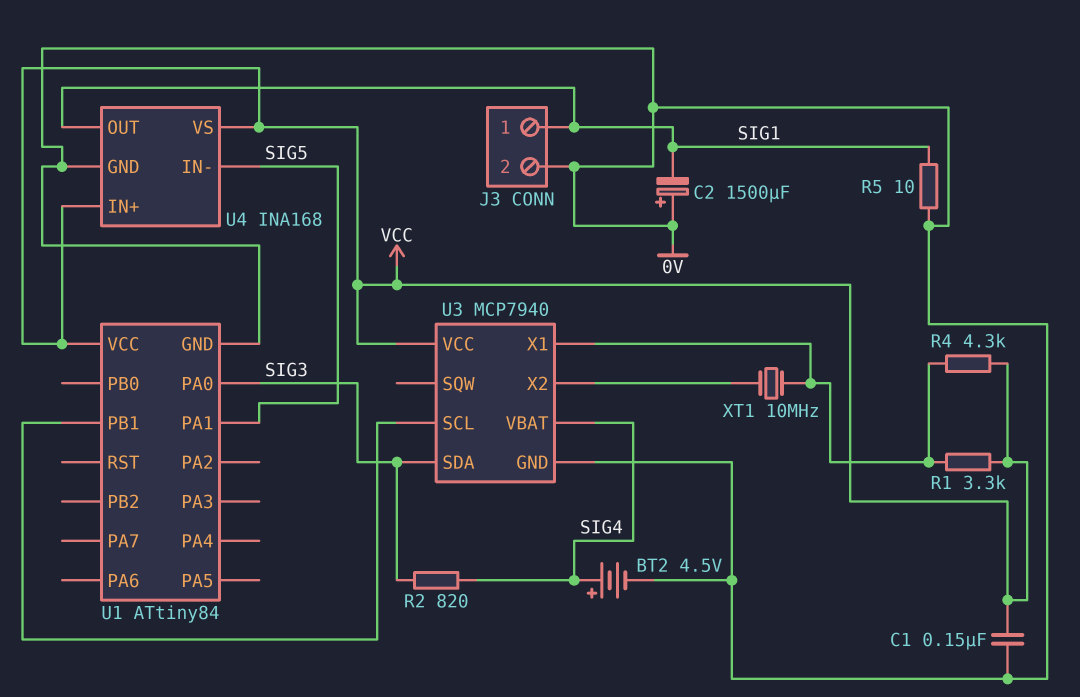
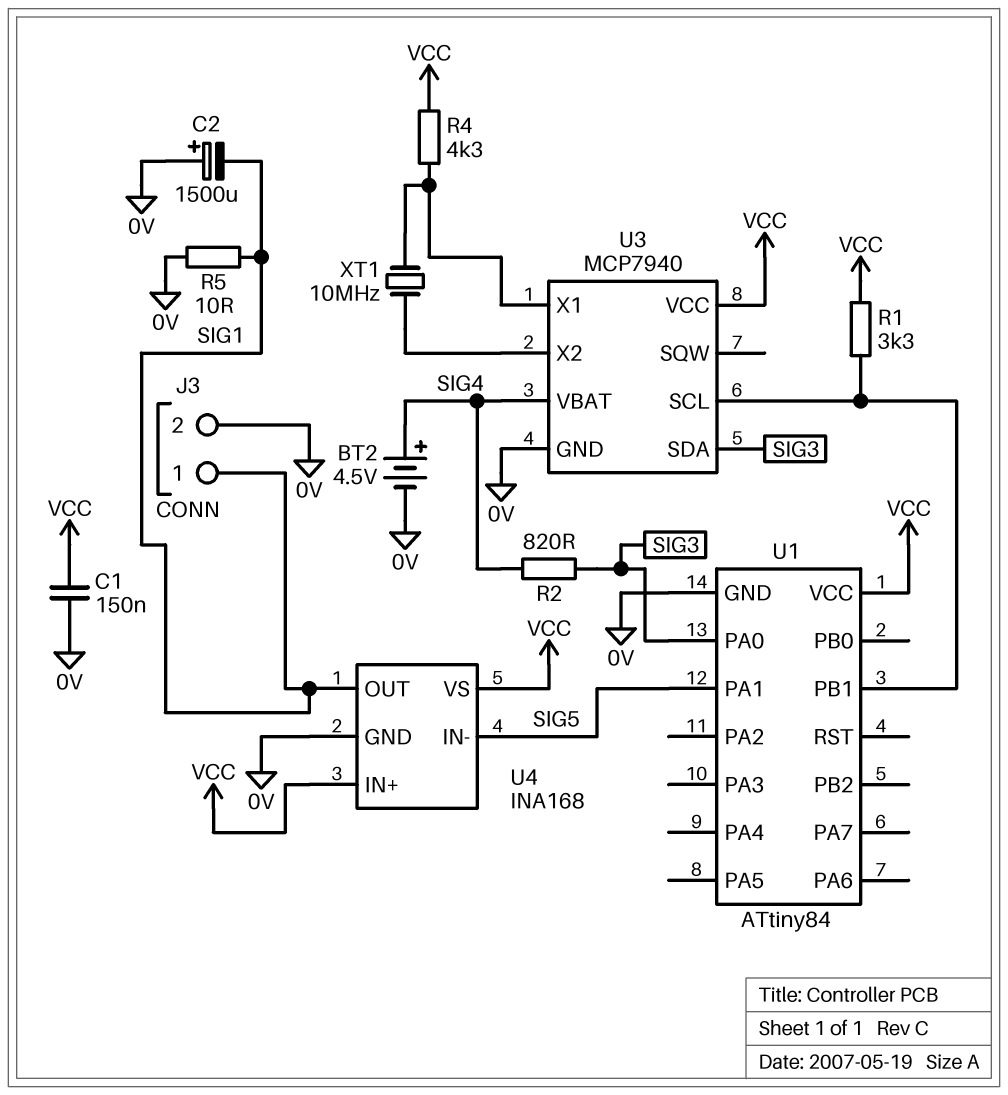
R1: 3.3k (U3/X1, VCC) -> 3.3k (U1/PB1, VCC)

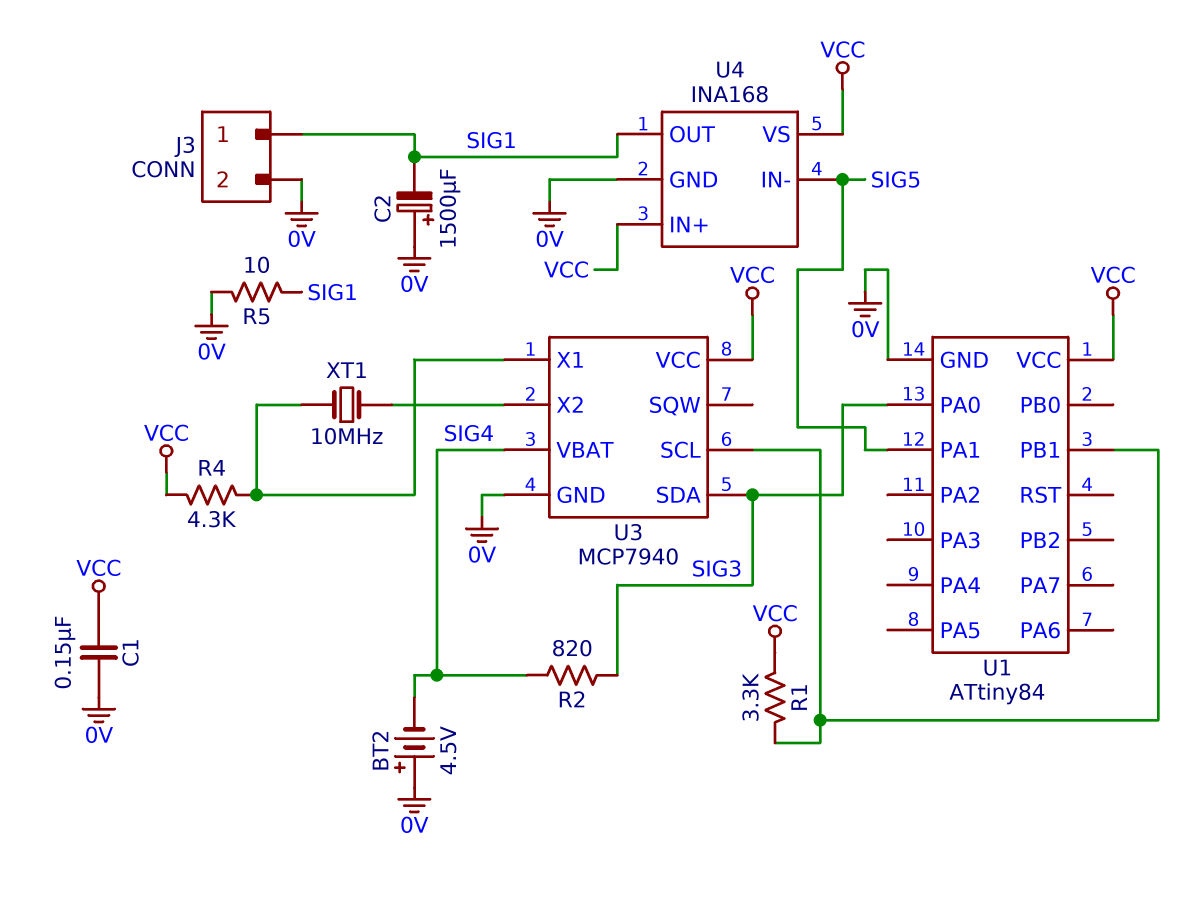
BT2: 4.5V (plus SIG4, minus 0V) -> 4.5V (plus 0V, minus SIG4)

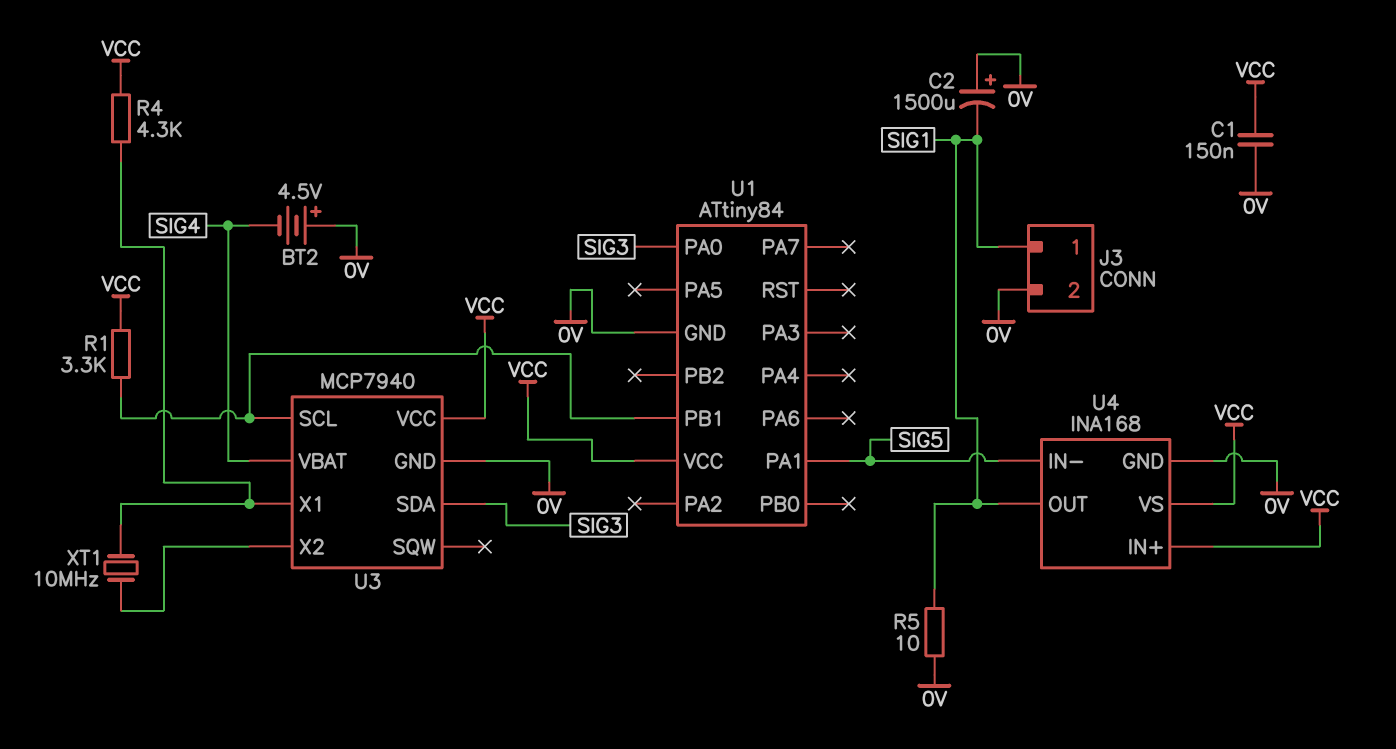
R2: 820 (SIG3, SIG4) -> none

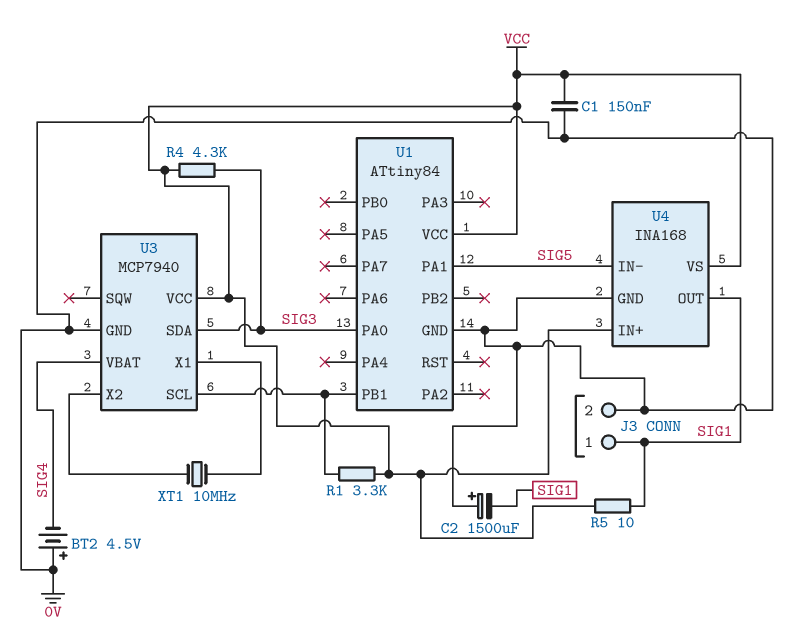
R4: 4.3k (U3/X1, VCC) -> 4.3k (SIG3, VCC)
R5: 10 (0V, SIG1) -> 10 (SIG1, VCC)

